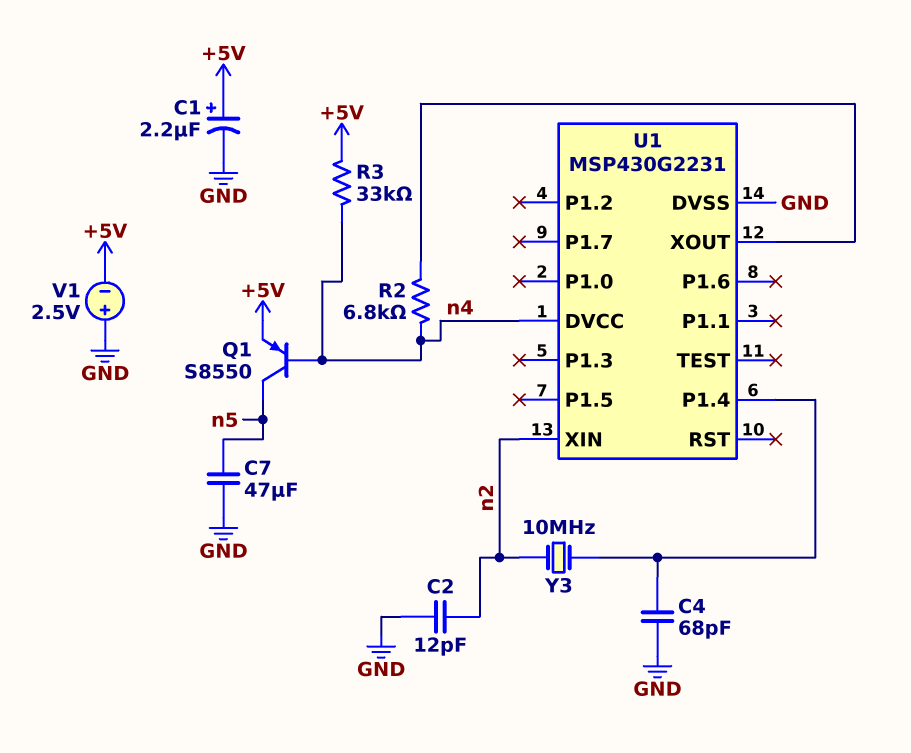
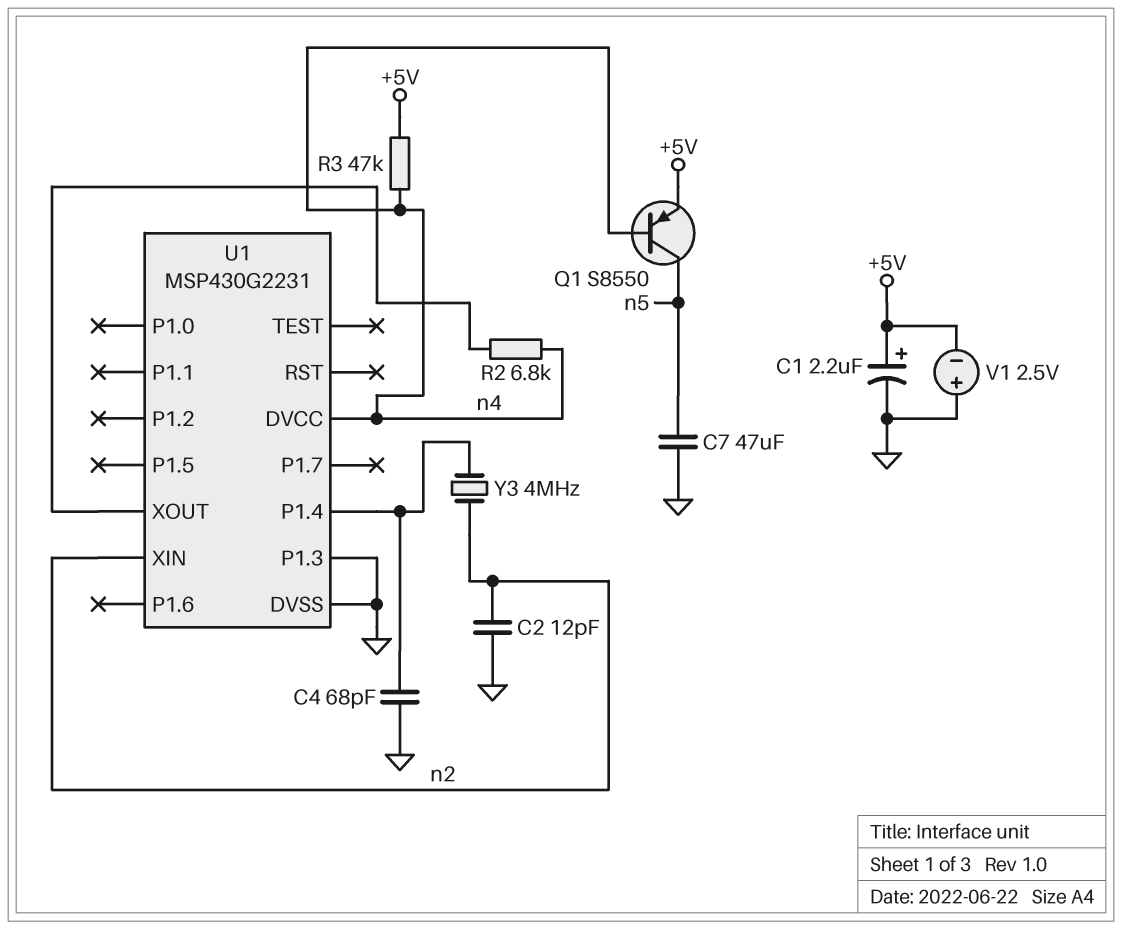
R3: 33k (+5V, n4) -> 47k (+5V, n4)
U1 pin P1.3: none -> GND
Y3: 10MHz (U1/P1.4, n2) -> 4MHz (U1/P1.4, n2)

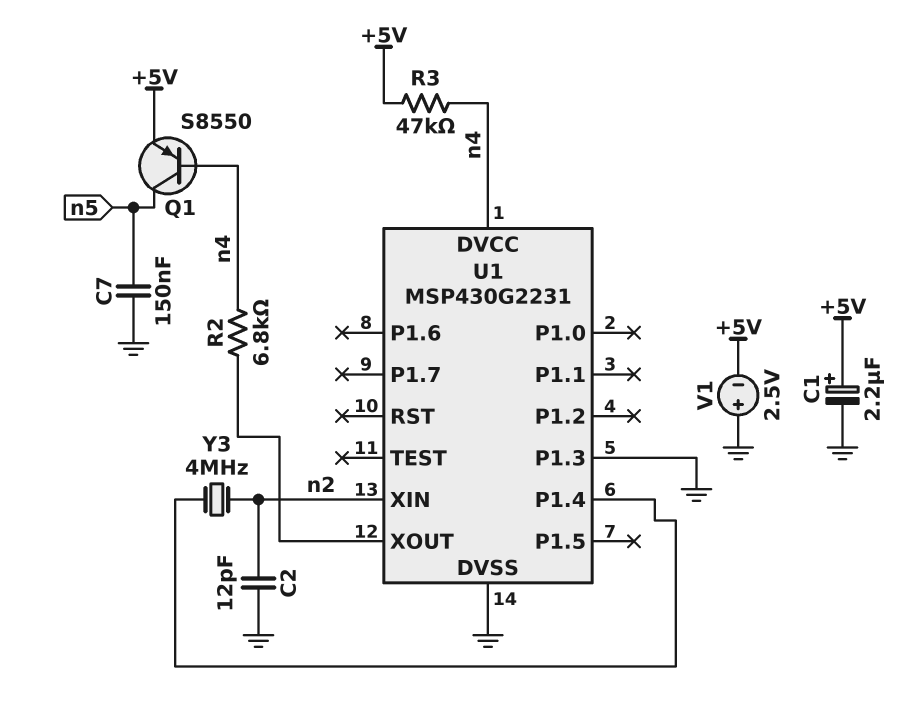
C4: 68pF (GND, U1/P1.4) -> none
C7: 47uF (GND, n5) -> 150nF (GND, n5)

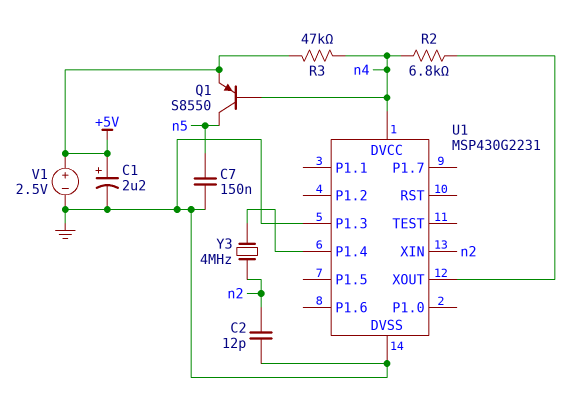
V1: 2.5V (plus GND, minus +5V) -> 2.5V (plus +5V, minus GND)

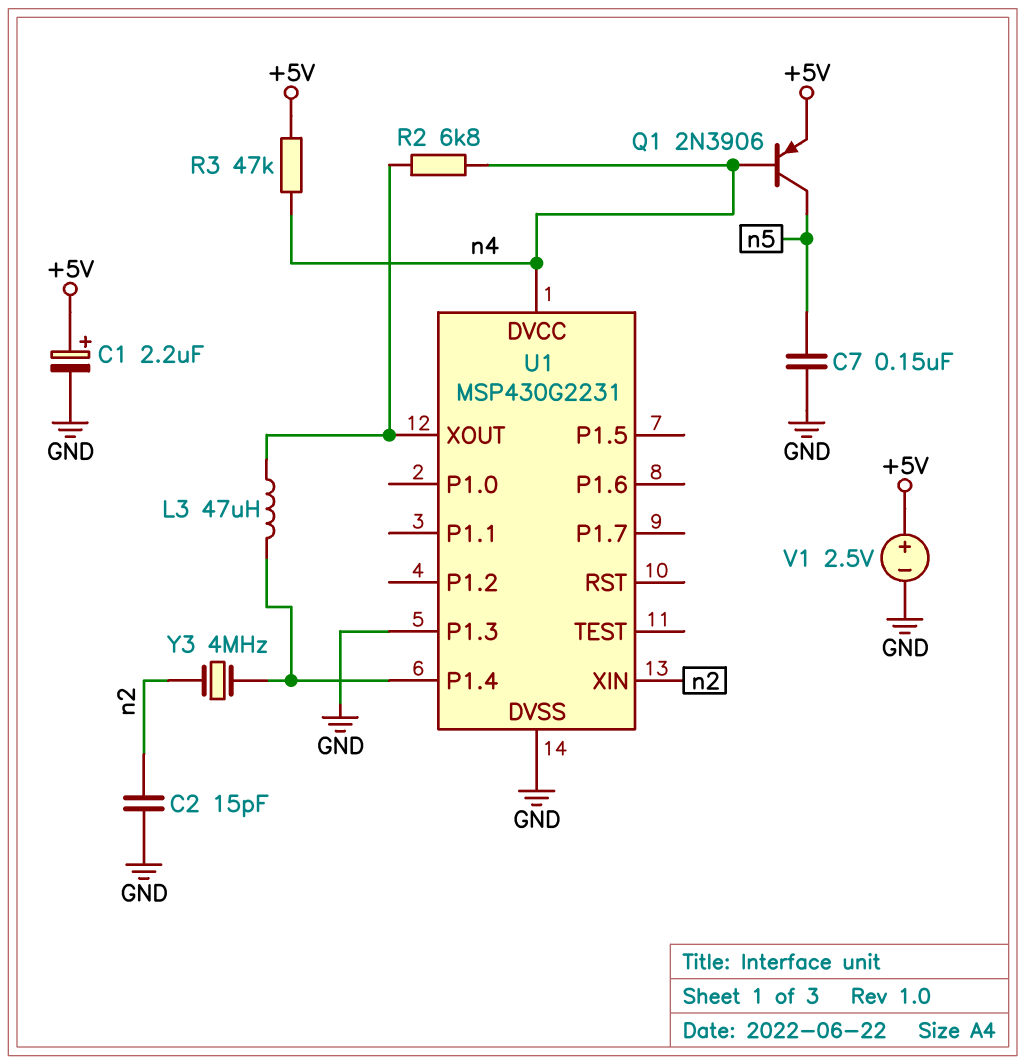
C2: 12pF (GND, n2) -> 15pF (GND, n2)
L3: none -> 47uH (U1/P1.4, U1/XOUT)
Q1: PNP S8550 (B n4, C n5, E +5V) -> PNP 2N3906 (B n4, C n5, E +5V)

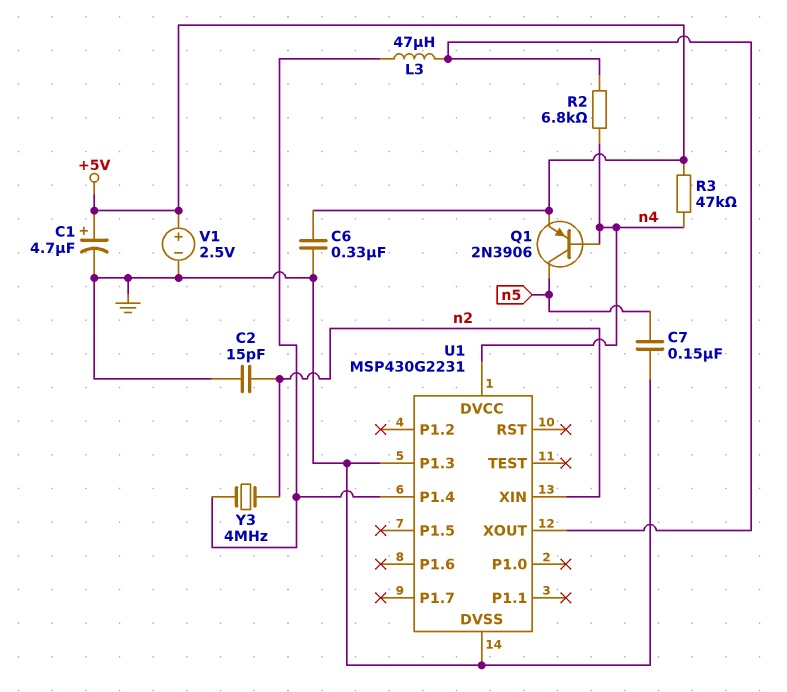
C1: 2.2uF (plus +5V, minus GND) -> 4.7uF (plus +5V, minus GND)
C6: none -> 330nF (+5V, GND)

